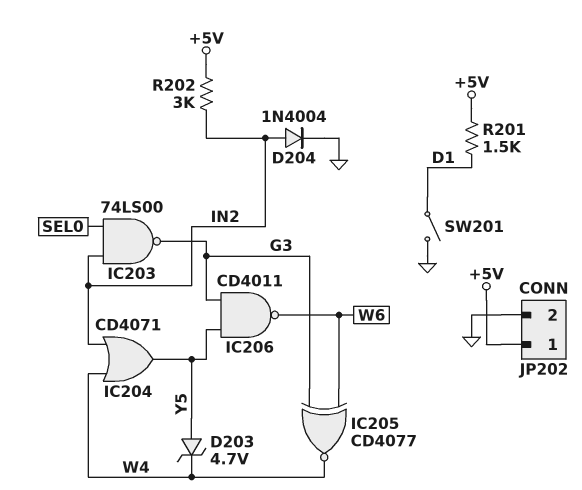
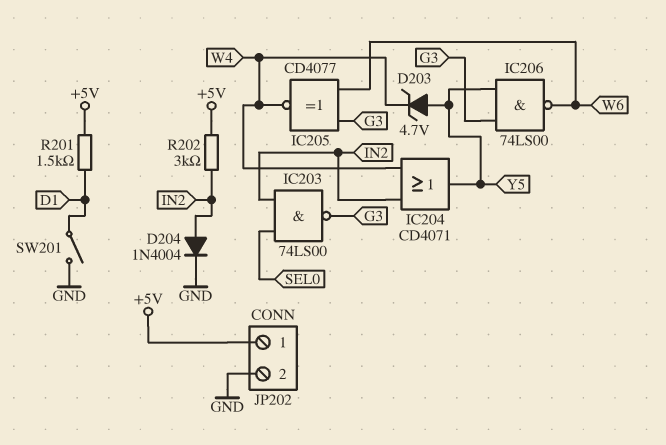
IC206: NAND CD4011 (in G3, in Y5, out W6) -> NAND 74LS00 (in G3, in Y5, out W6)

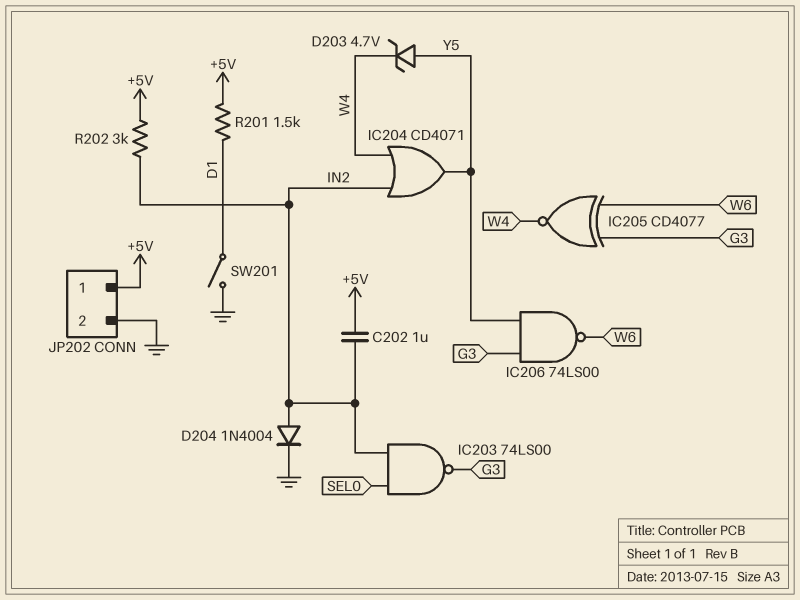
C202: none -> 1uF (+5V, IN2)

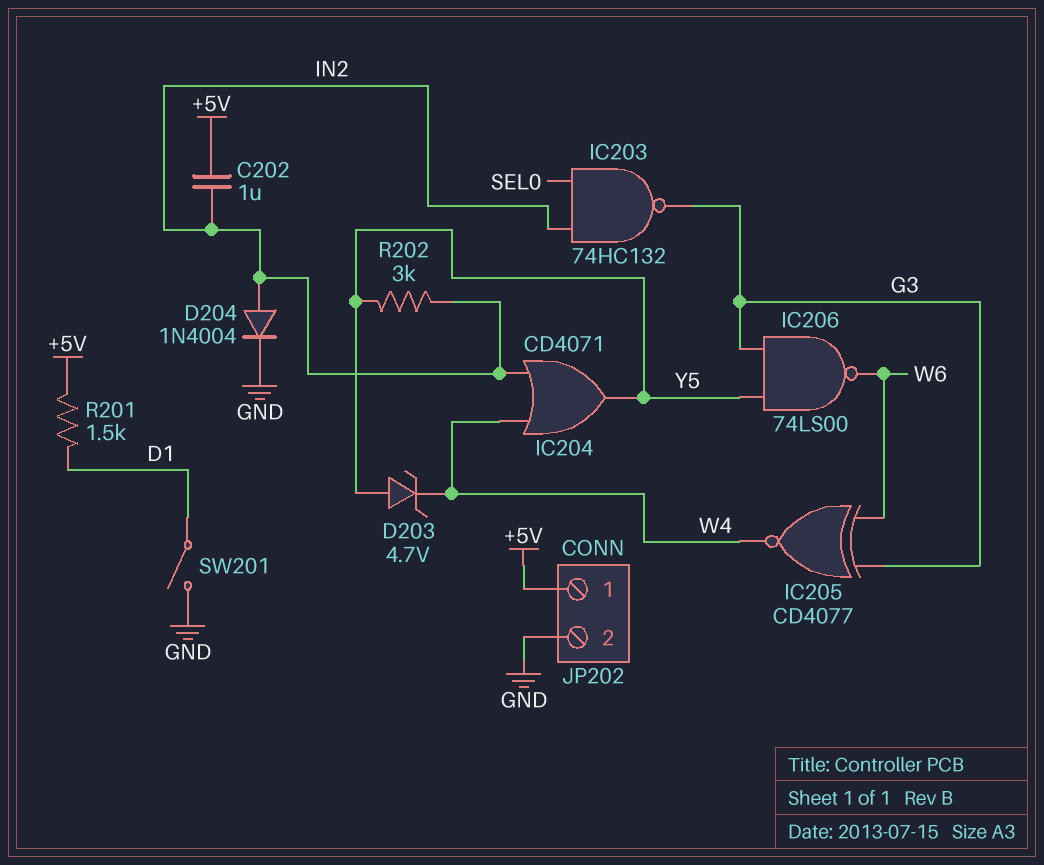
IC203: NAND 74LS00 (in IN2, in SEL0, out G3) -> NAND 74HC132 (in IN2, in SEL0, out G3)
R202: 3k (+5V, IN2) -> 3k (IN2, Y5)

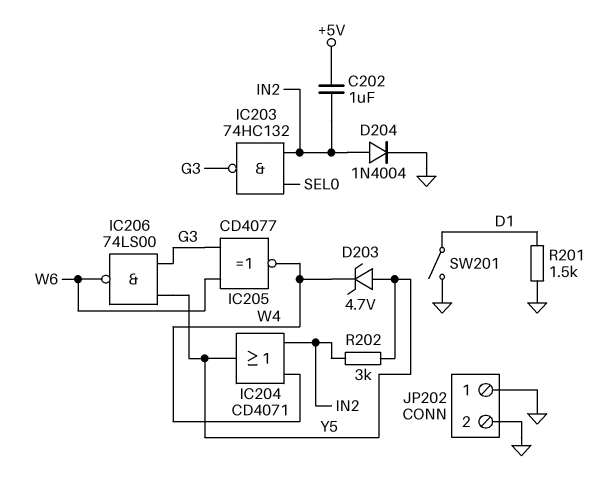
JP202 pin 1: +5V -> GND
R201: 1.5k (+5V, D1) -> 1.5k (D1, GND)

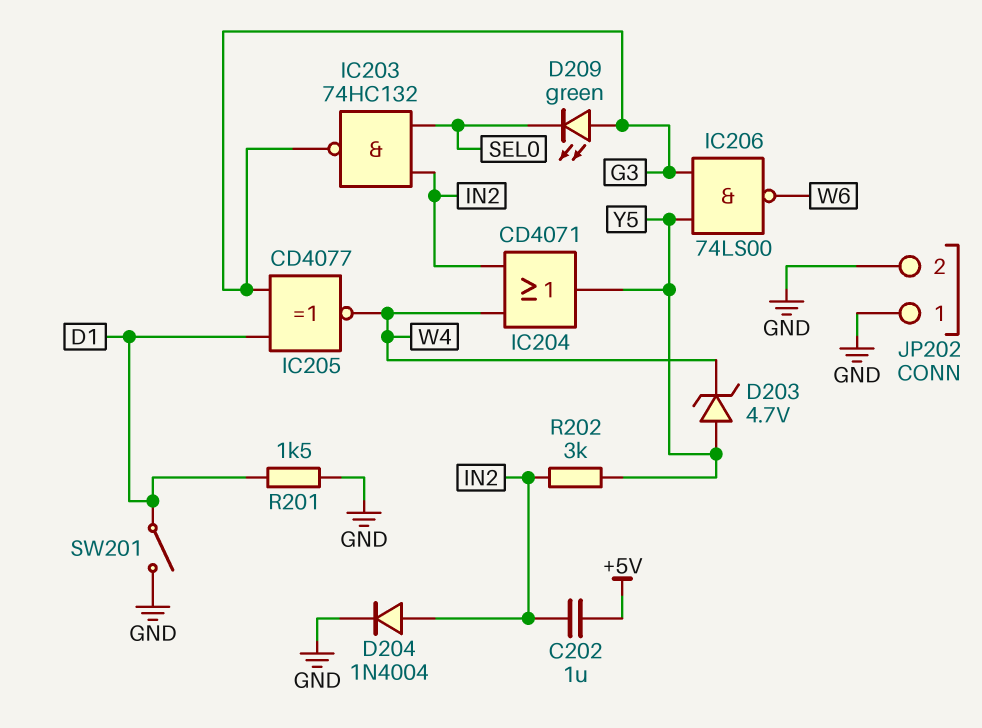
D209: none -> LED green (A G3, K SEL0)
IC205: XNOR CD4077 (in G3, in W6, out W4) -> XNOR CD4077 (in D1, in G3, out W4)

